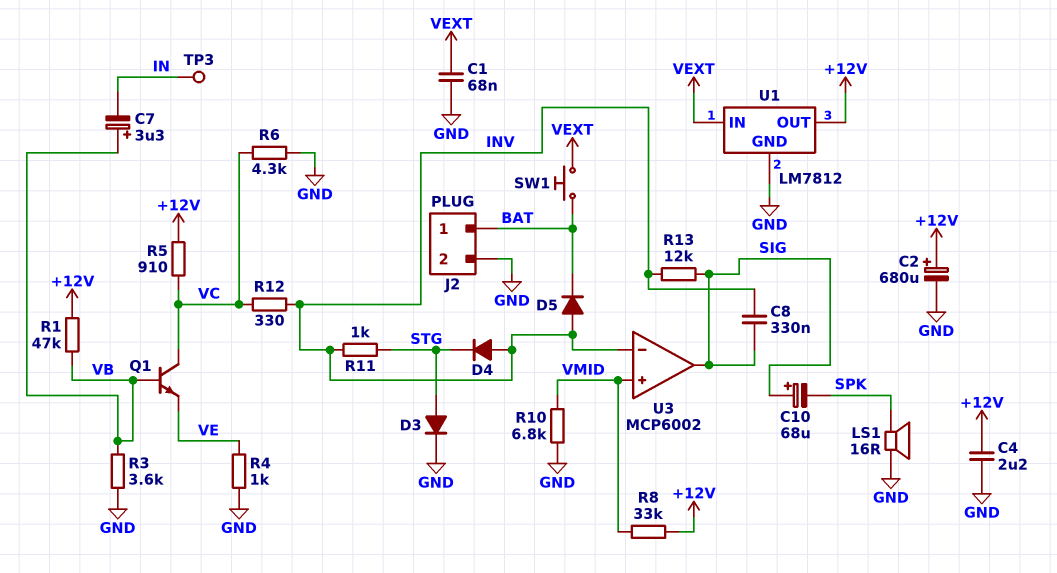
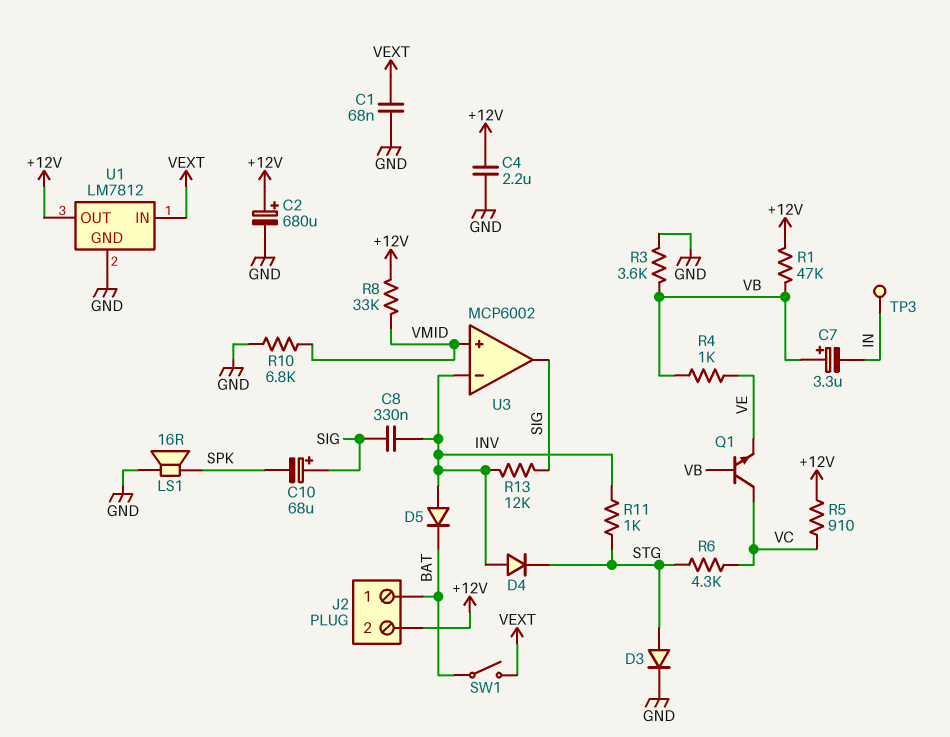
J2 pin 2: GND -> +12V
R4: 1k (GND, VE) -> 1k (VB, VE)
R6: 4.3k (GND, VC) -> 4.3k (STG, VC)
R12: 330 (INV, VC) -> none
SW1: button (BAT, VEXT) -> switch (BAT, VEXT)

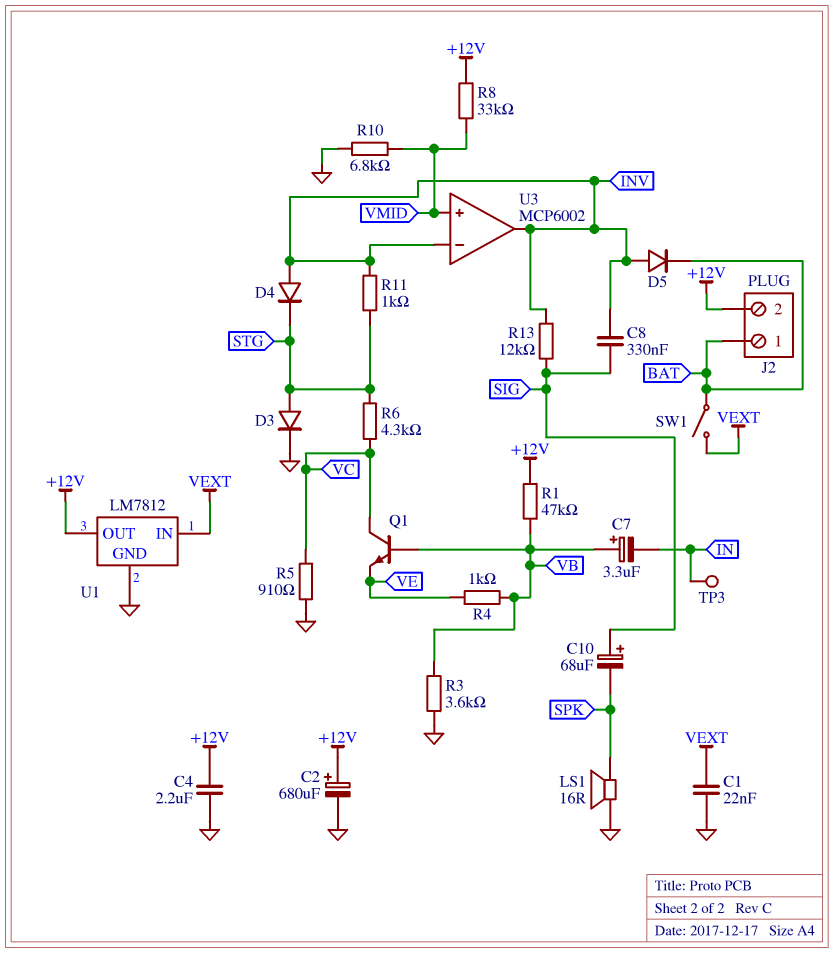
C1: 68nF (GND, VEXT) -> 22nF (GND, VEXT)
R5: 910 (+12V, VC) -> 910 (GND, VC)
U3 pin out: SIG -> INV

